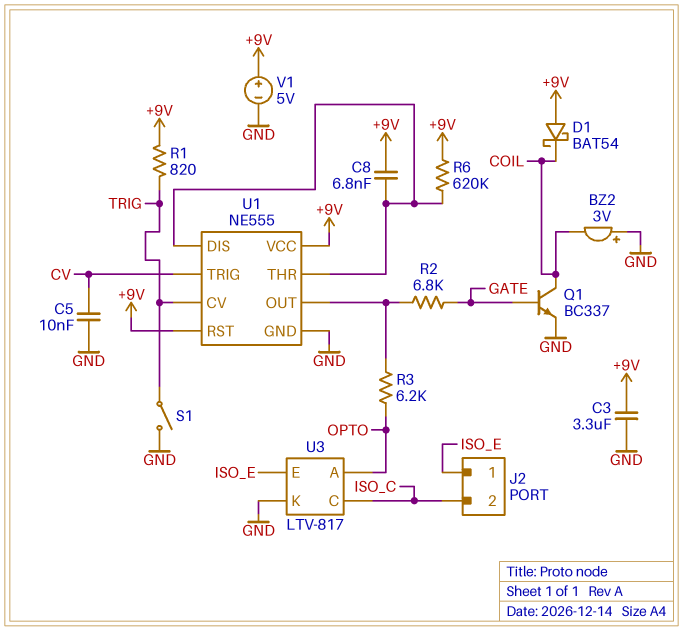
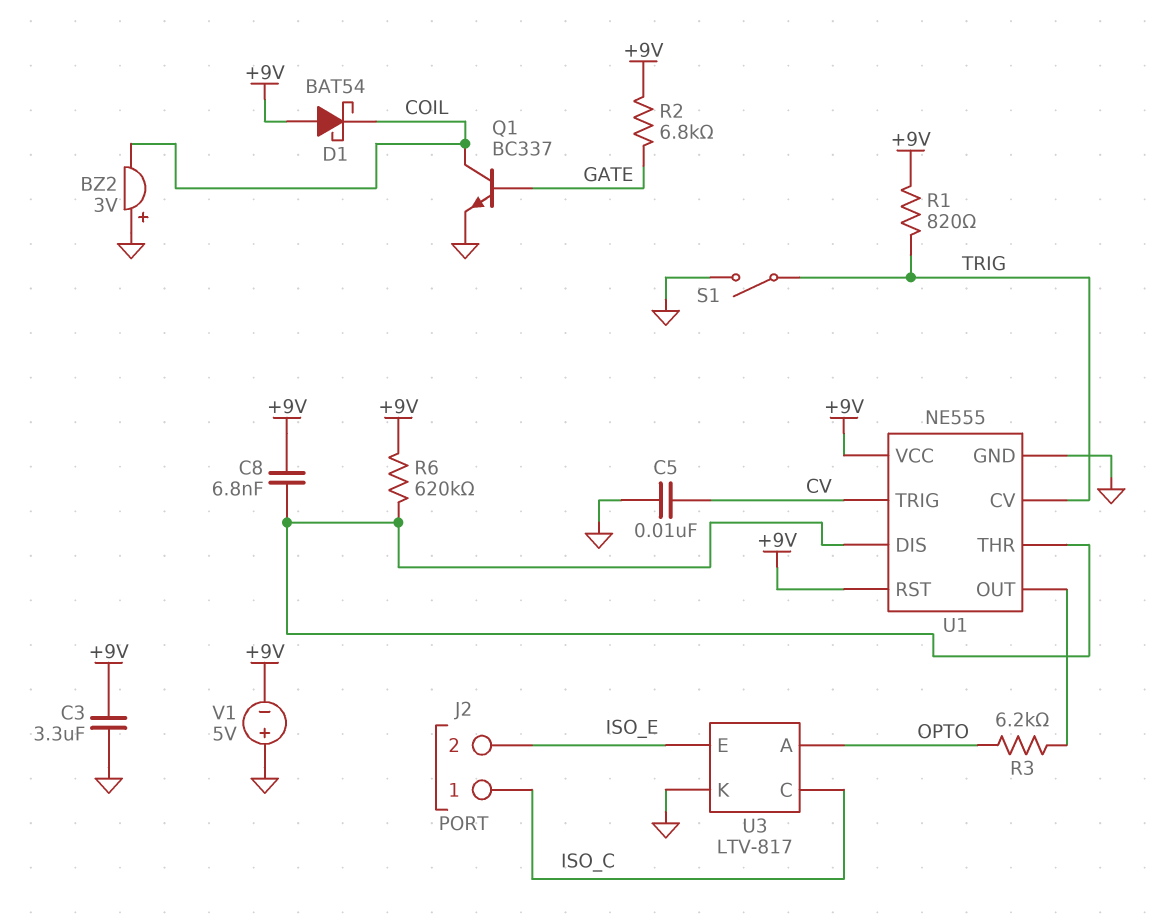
J2 pin 1: ISO_E -> ISO_C
J2 pin 2: ISO_C -> ISO_E
R2: 6.8k (GATE, U1/OUT) -> 6.8k (+9V, GATE)
V1: 5V (plus +9V, minus GND) -> 5V (plus GND, minus +9V)

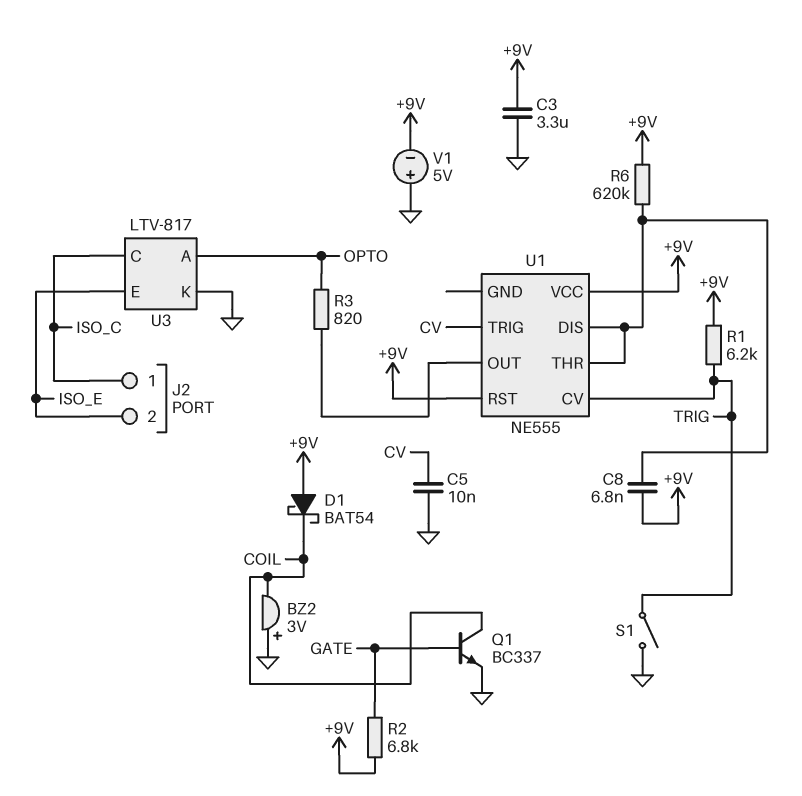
R1: 820 (+9V, TRIG) -> 6.2k (+9V, TRIG)
R3: 6.2k (OPTO, U1/OUT) -> 820 (OPTO, U1/OUT)
U1 pin GND: GND -> none

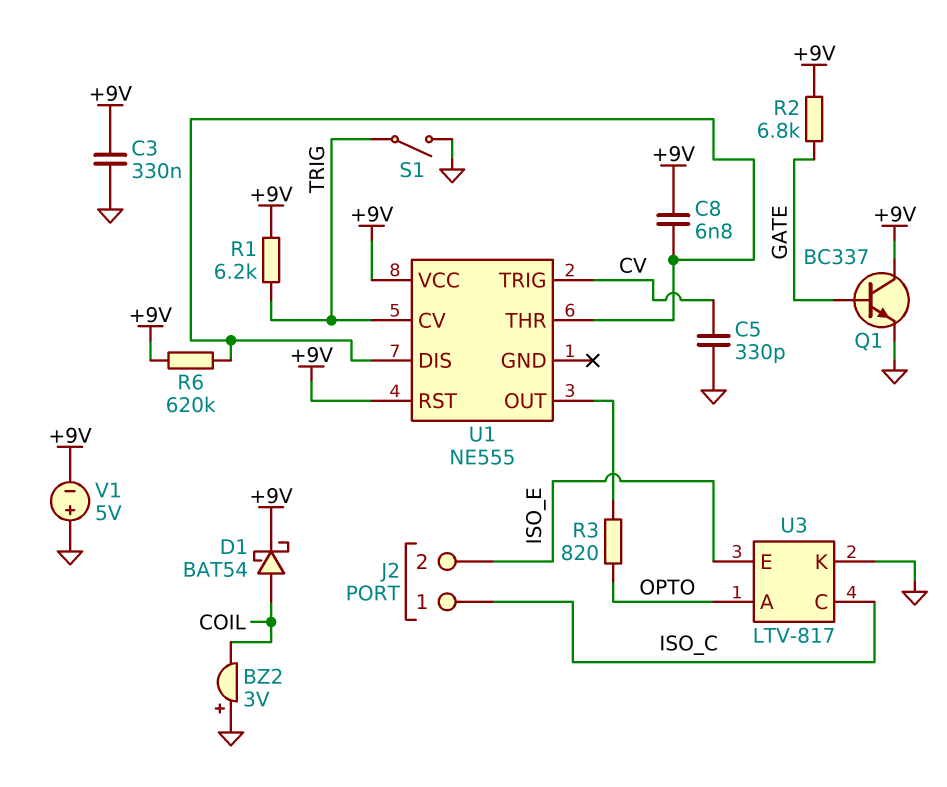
C3: 3.3uF (+9V, GND) -> 330nF (+9V, GND)
C5: 10nF (CV, GND) -> 330pF (CV, GND)
D1: schottky BAT54 (A +9V, K COIL) -> schottky BAT54 (A COIL, K +9V)
Q1: NPN BC337 (B GATE, C COIL, E GND) -> NPN BC337 (B GATE, C +9V, E GND)

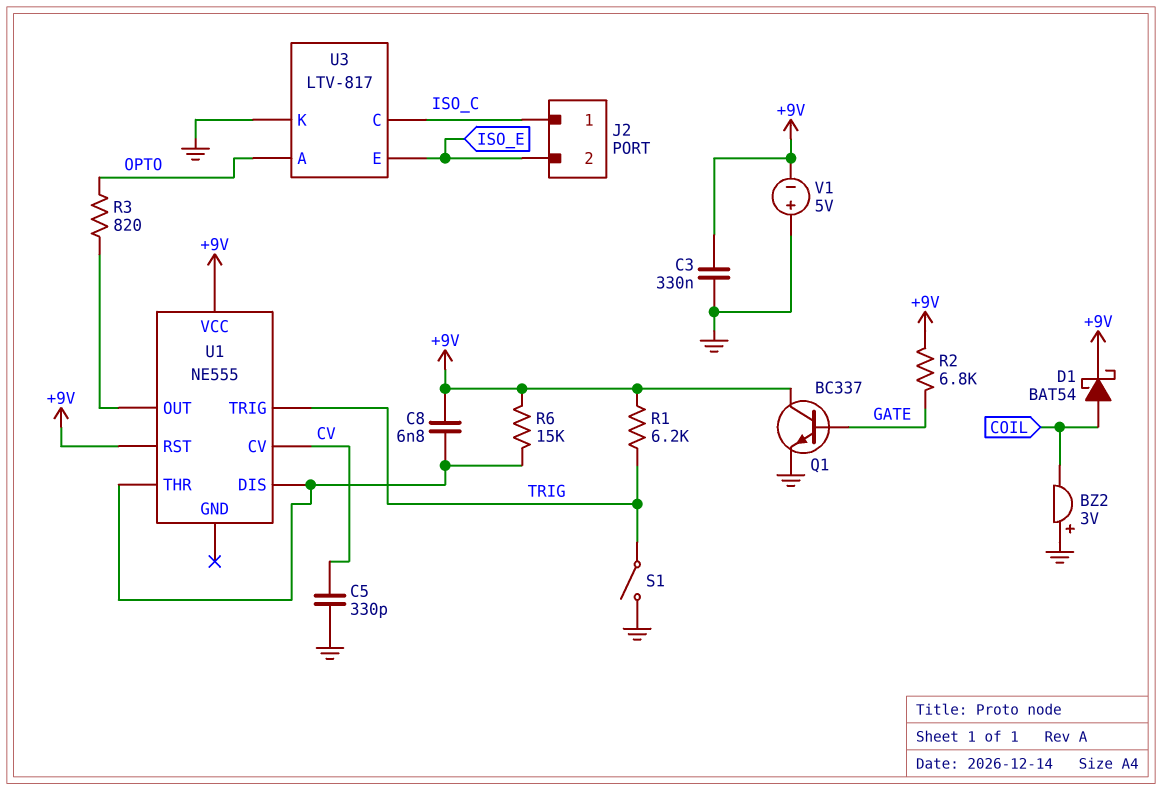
R6: 620k (+9V, U1/DIS) -> 15k (+9V, U1/DIS)
U1 pin CV: TRIG -> CV
U1 pin TRIG: CV -> TRIG

